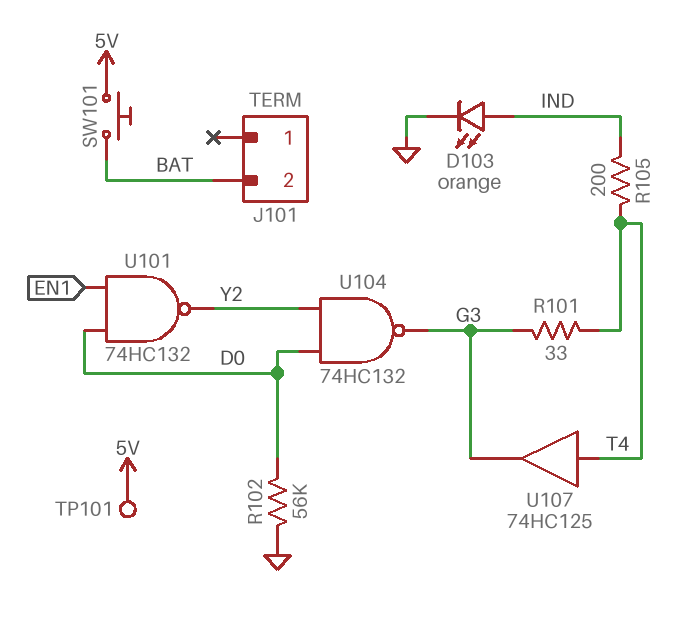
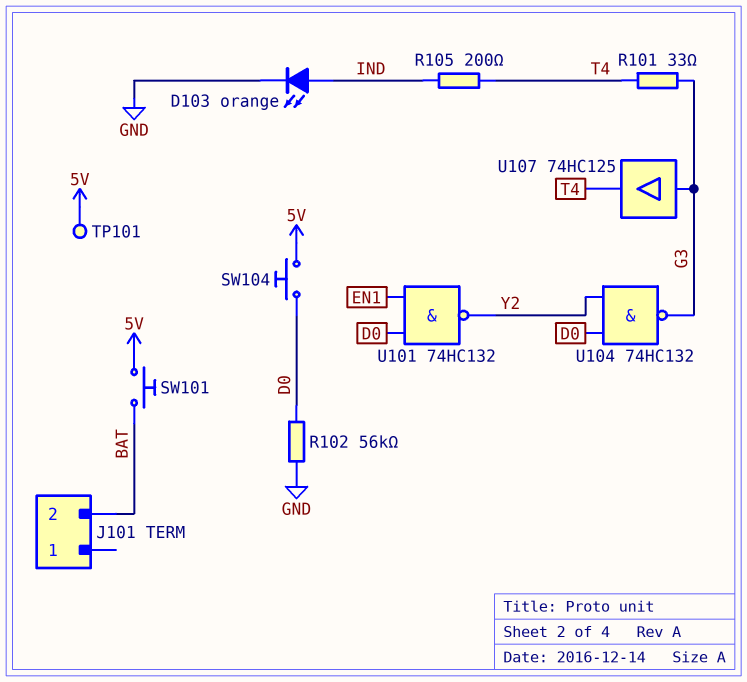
SW104: none -> button (5V, D0)
U107: buffer 74HC125 (in T4, out G3) -> buffer 74HC125 (in G3, out T4)

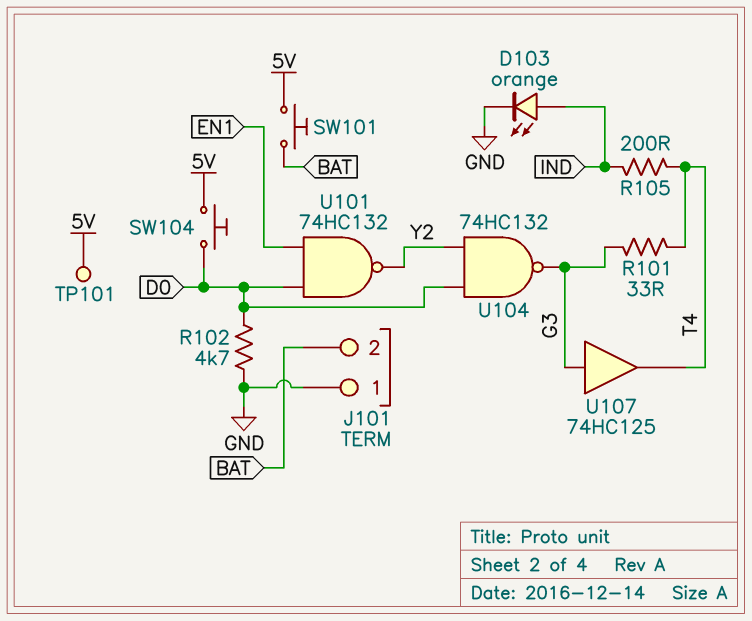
J101 pin 1: none -> GND
R102: 56k (D0, GND) -> 4.7k (D0, GND)

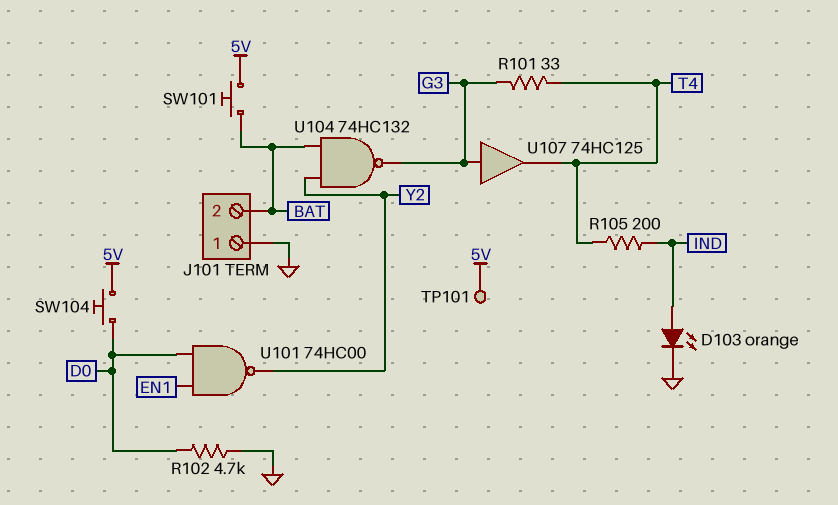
U101: NAND 74HC132 (in D0, in EN1, out Y2) -> NAND 74HC00 (in D0, in EN1, out Y2)
U104: NAND 74HC132 (in D0, in Y2, out G3) -> NAND 74HC132 (in BAT, in Y2, out G3)

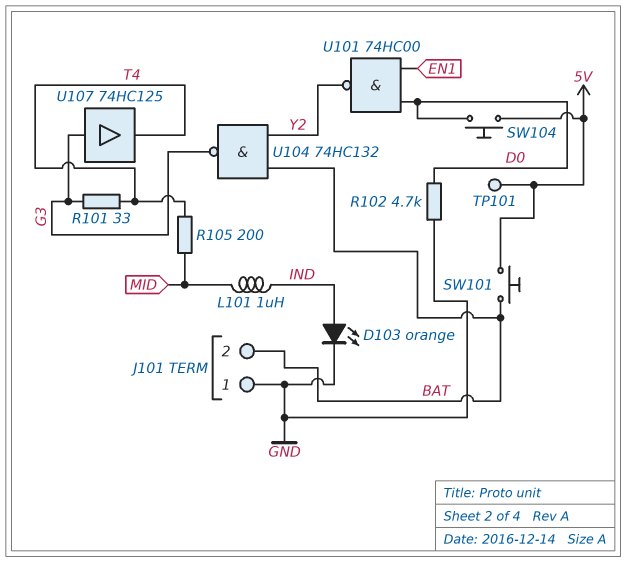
L101: none -> 1uH (IND, MID)
R105: 200 (IND, T4) -> 200 (MID, T4)

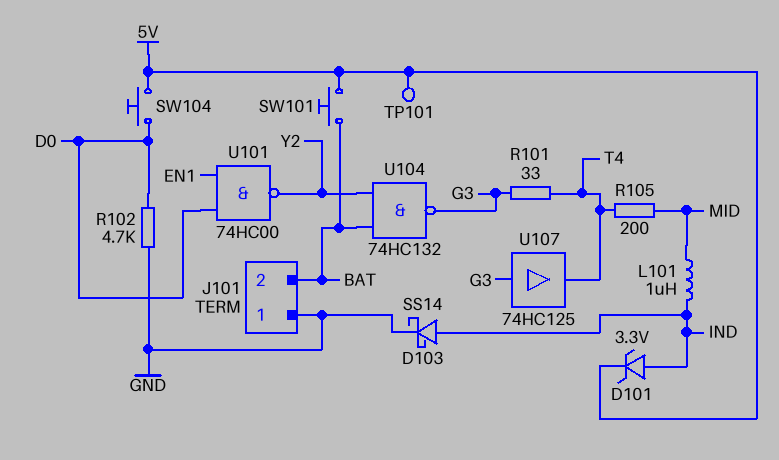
D101: none -> zener 3.3V (A IND, K 5V)
D103: LED orange (A IND, K GND) -> schottky SS14 (A IND, K GND)

